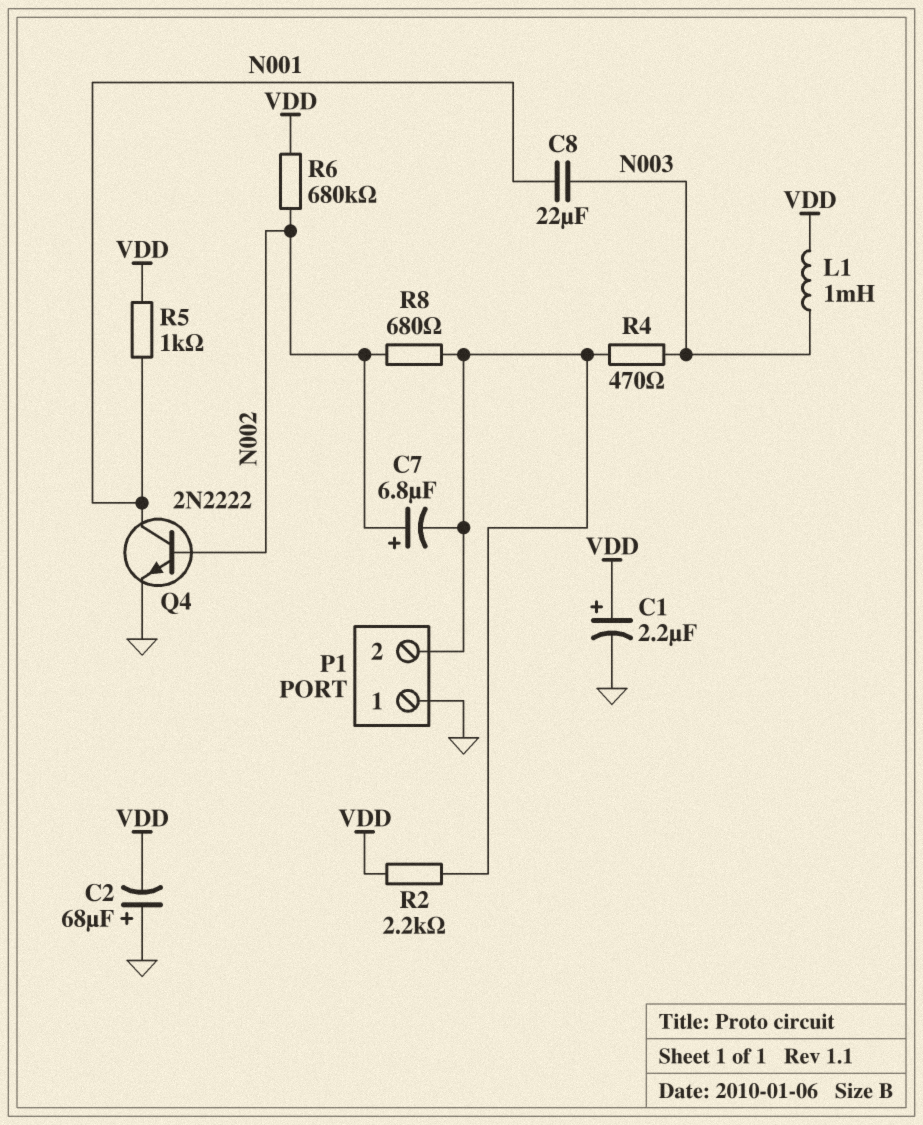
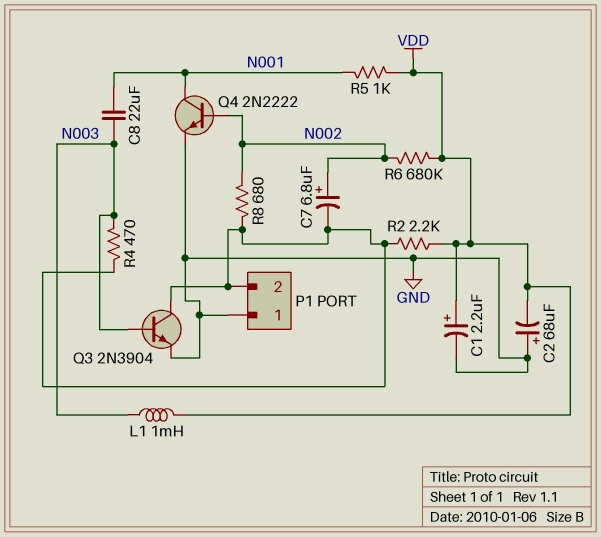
Q3: none -> NPN 2N3904 (B N003, C P1/2, E GND)

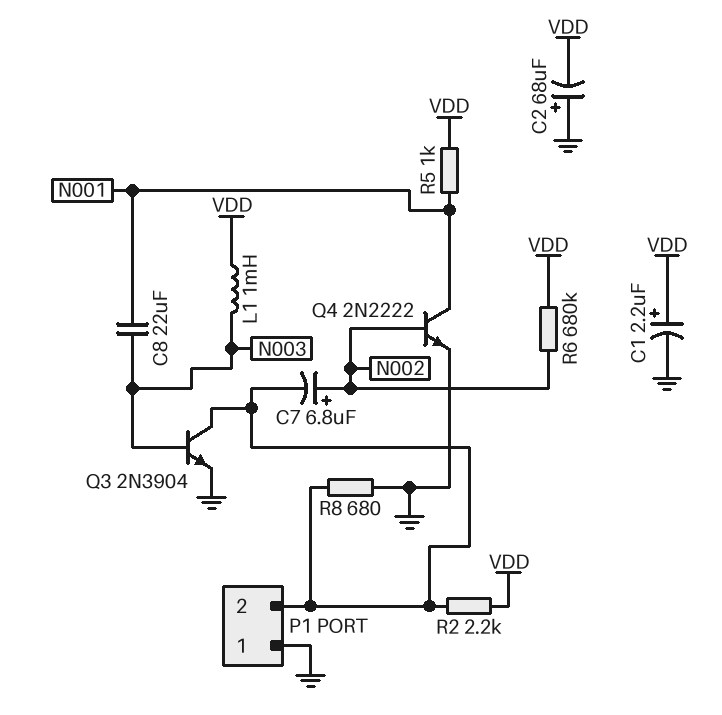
R4: 470 (N003, P1/2) -> none
R8: 680 (N002, P1/2) -> 680 (GND, P1/2)

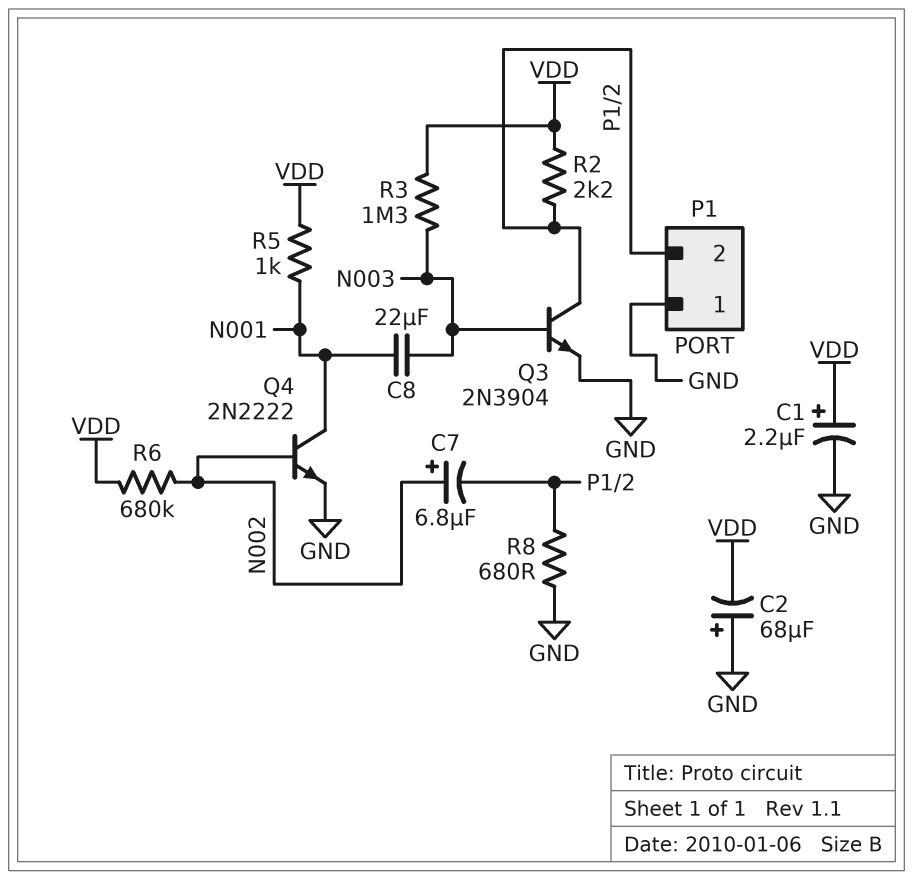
L1: 1mH (N003, VDD) -> none
R3: none -> 1.3M (N003, VDD)

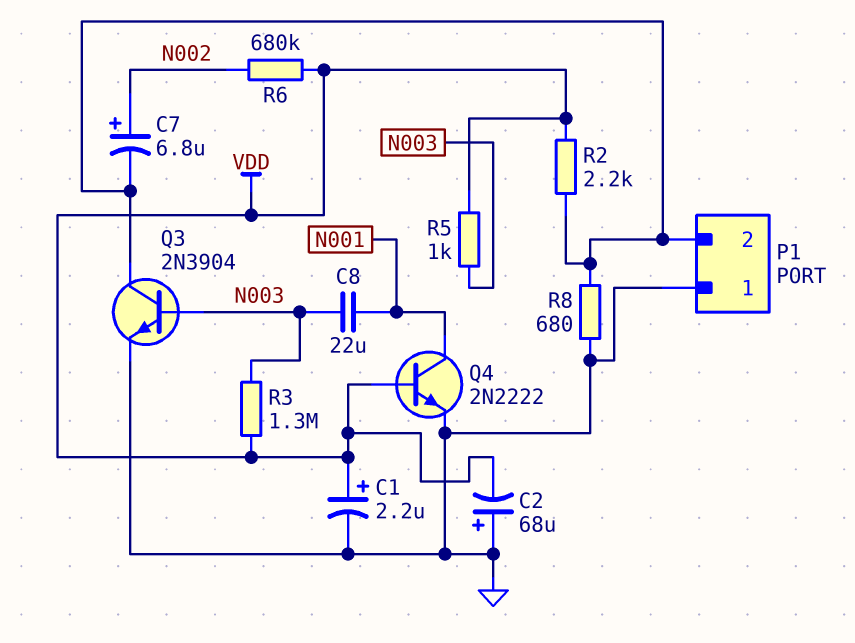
Q4: NPN 2N2222 (B N002, C N001, E GND) -> NPN 2N2222 (B VDD, C N001, E GND)
R5: 1k (N001, VDD) -> 1k (N003, VDD)

